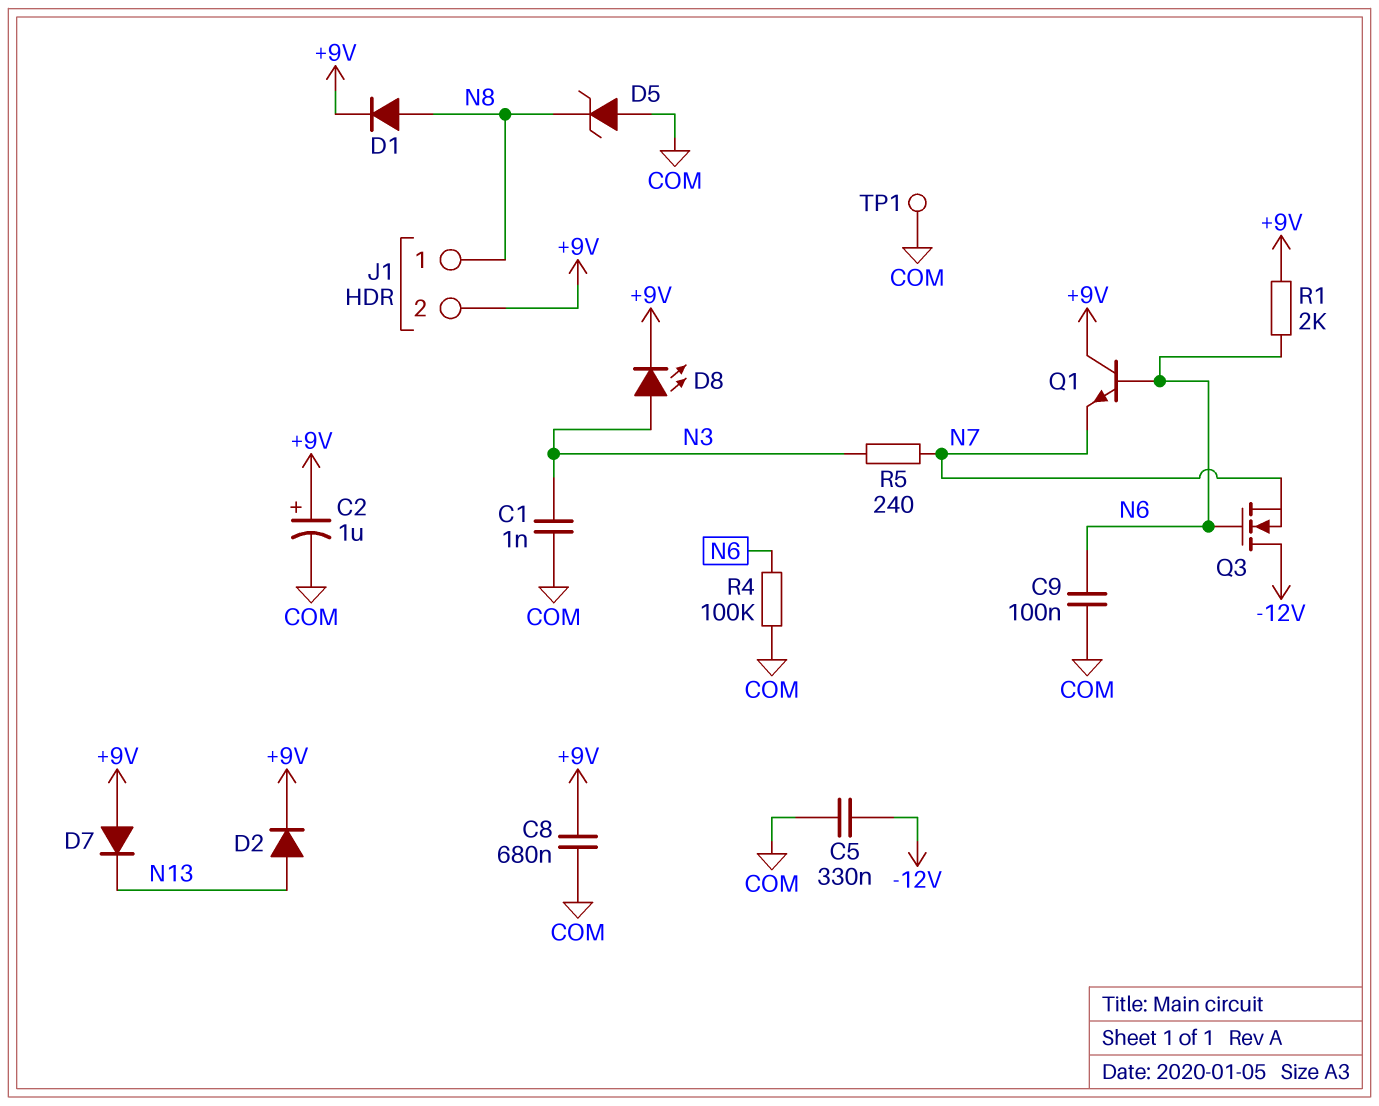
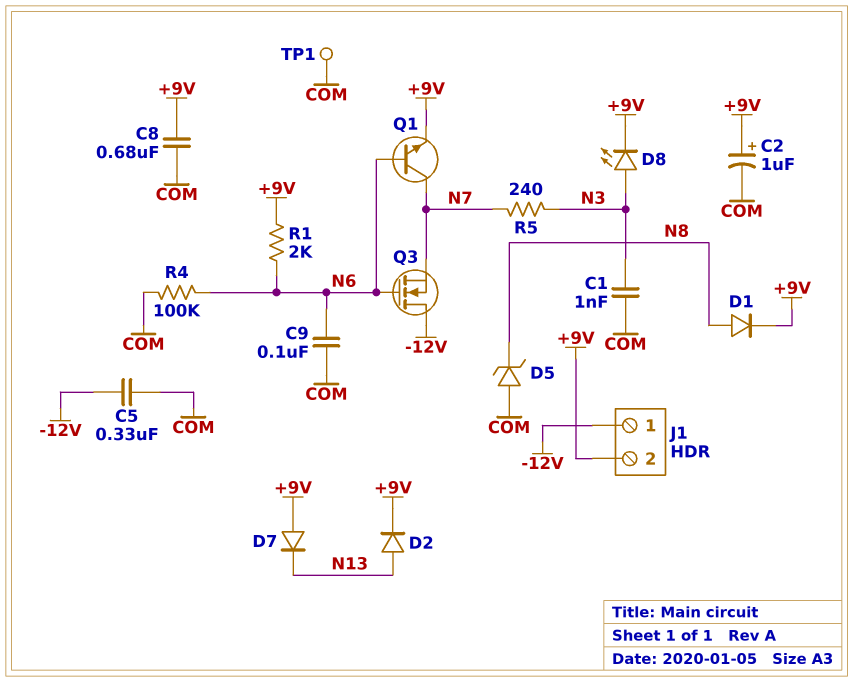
J1 pin 1: N8 -> -12V
Q1: NPN (B N6, C +9V, E N7) -> NPN (B N6, C N7, E +9V)

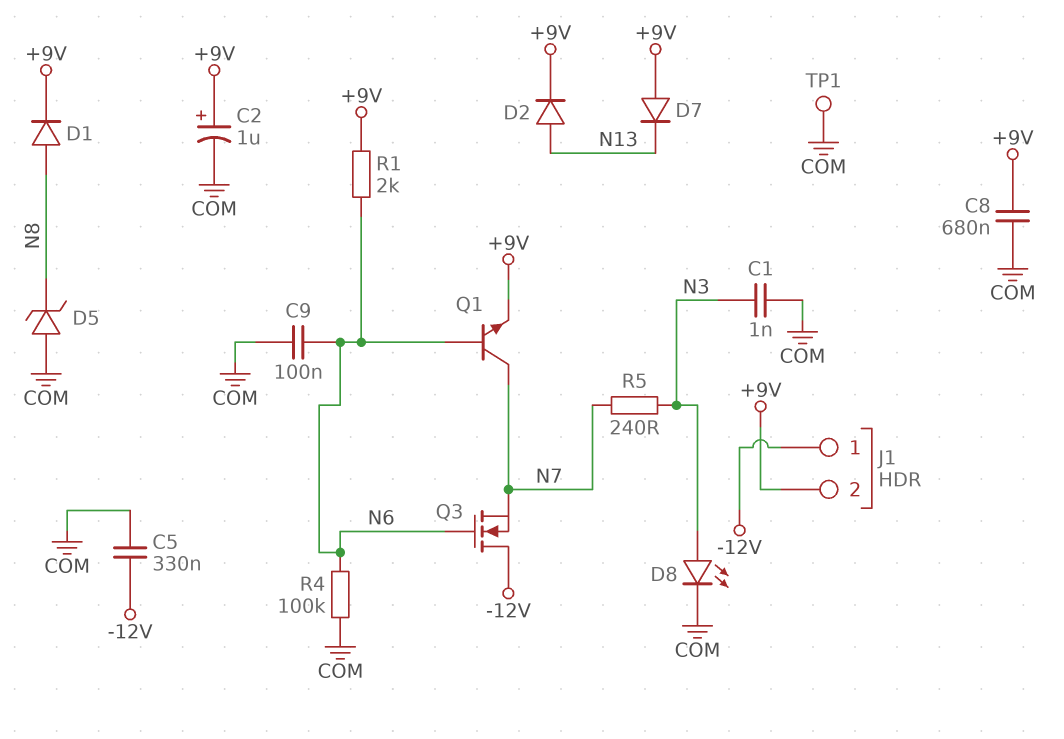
D8: LED (A N3, K +9V) -> LED (A N3, K COM)

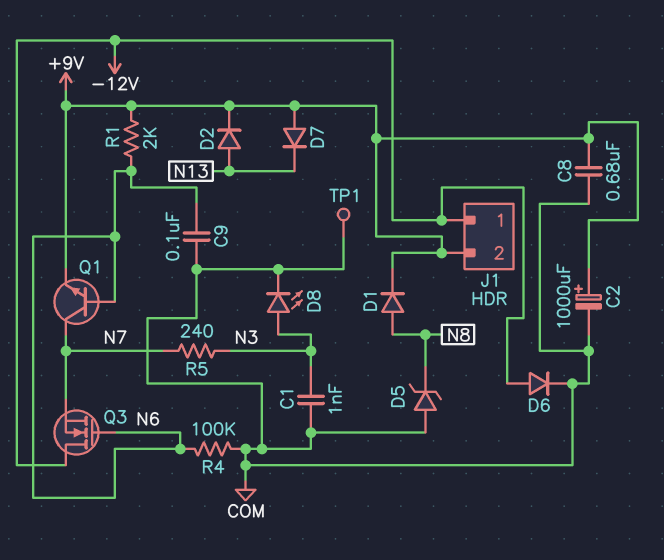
C2: 1uF (plus +9V, minus COM) -> 1000uF (plus +9V, minus COM)
C5: 330nF (-12V, COM) -> none
D6: none -> diode (A -12V, K COM)

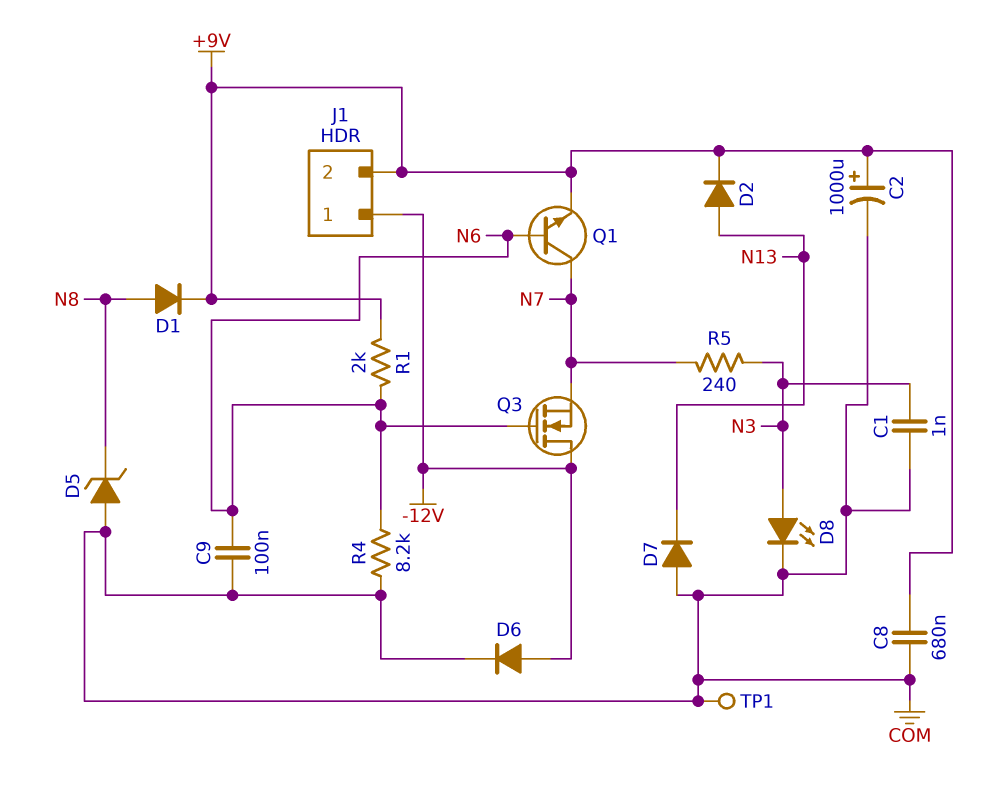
D7: diode (A +9V, K N13) -> diode (A COM, K N13)
R4: 100k (COM, N6) -> 8.2k (COM, N6)

